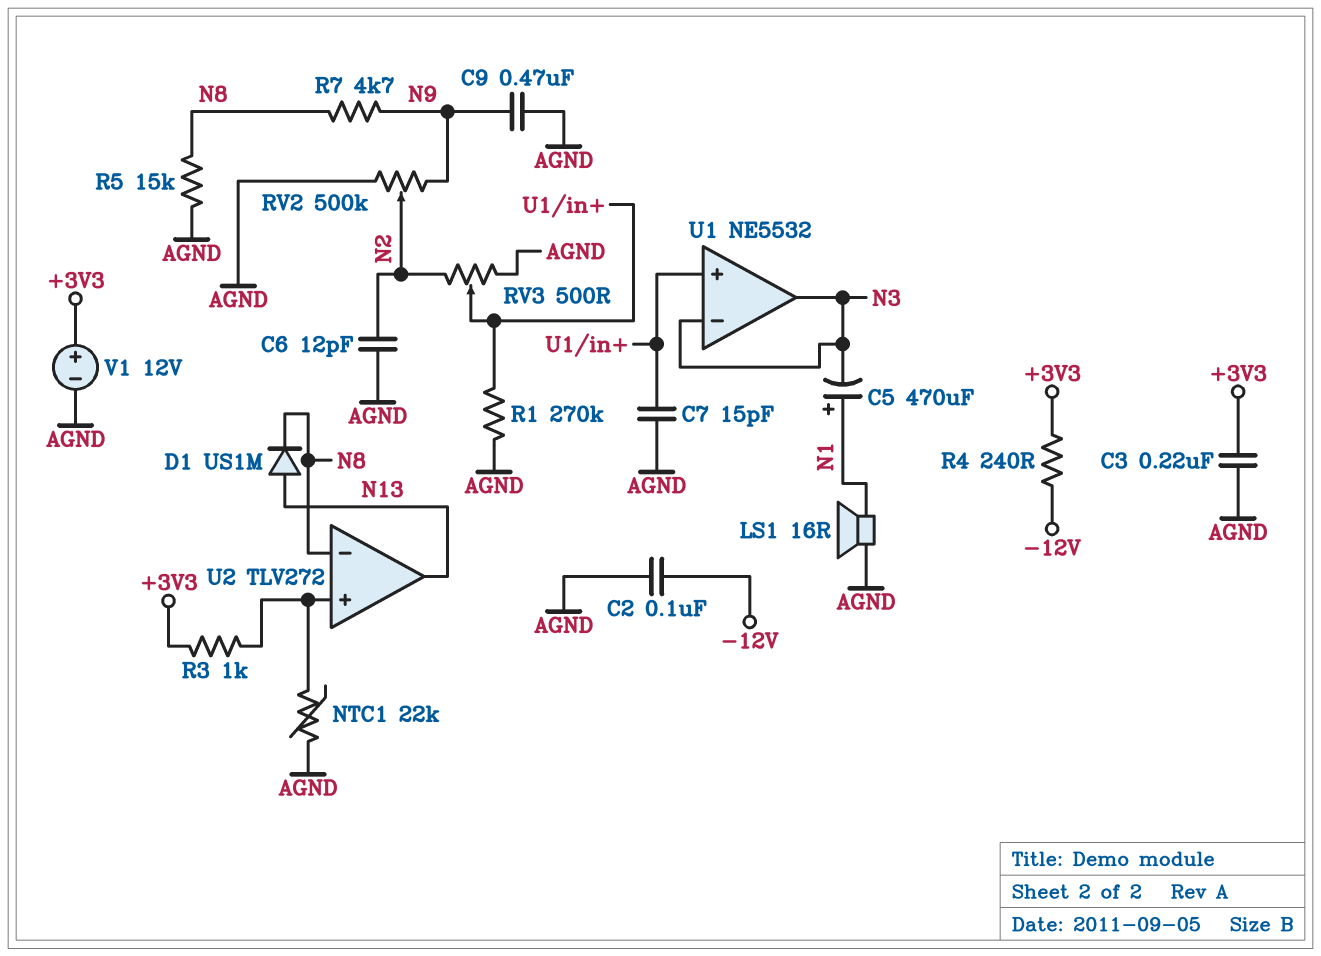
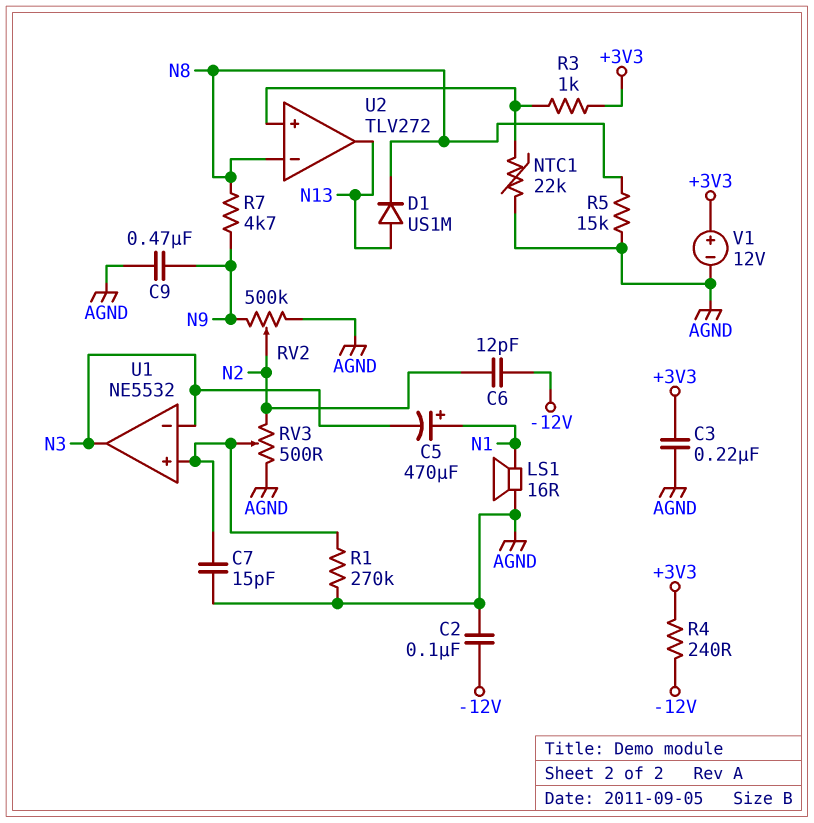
C6: 12pF (AGND, N2) -> 12pF (-12V, N2)

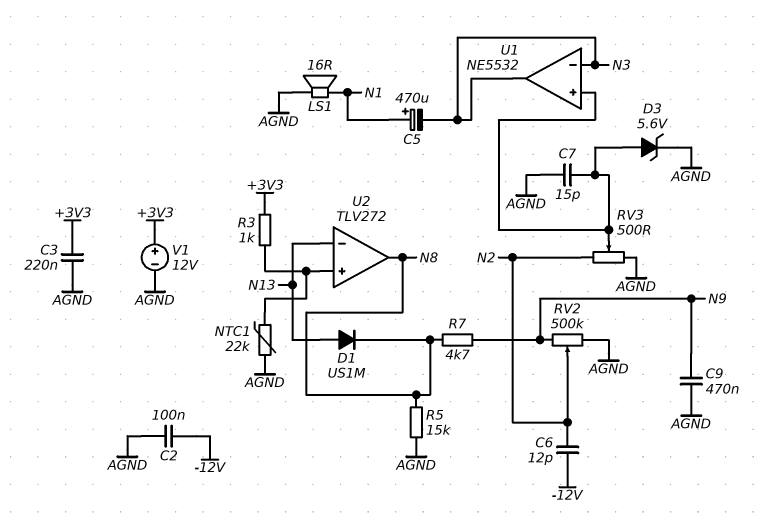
D3: none -> zener 5.6V (A U1/in+, K AGND)
R1: 270k (AGND, U1/in+) -> none
R4: 240 (+3V3, -12V) -> none
U2 pin in-: N8 -> N13
U2 pin out: N13 -> N8

